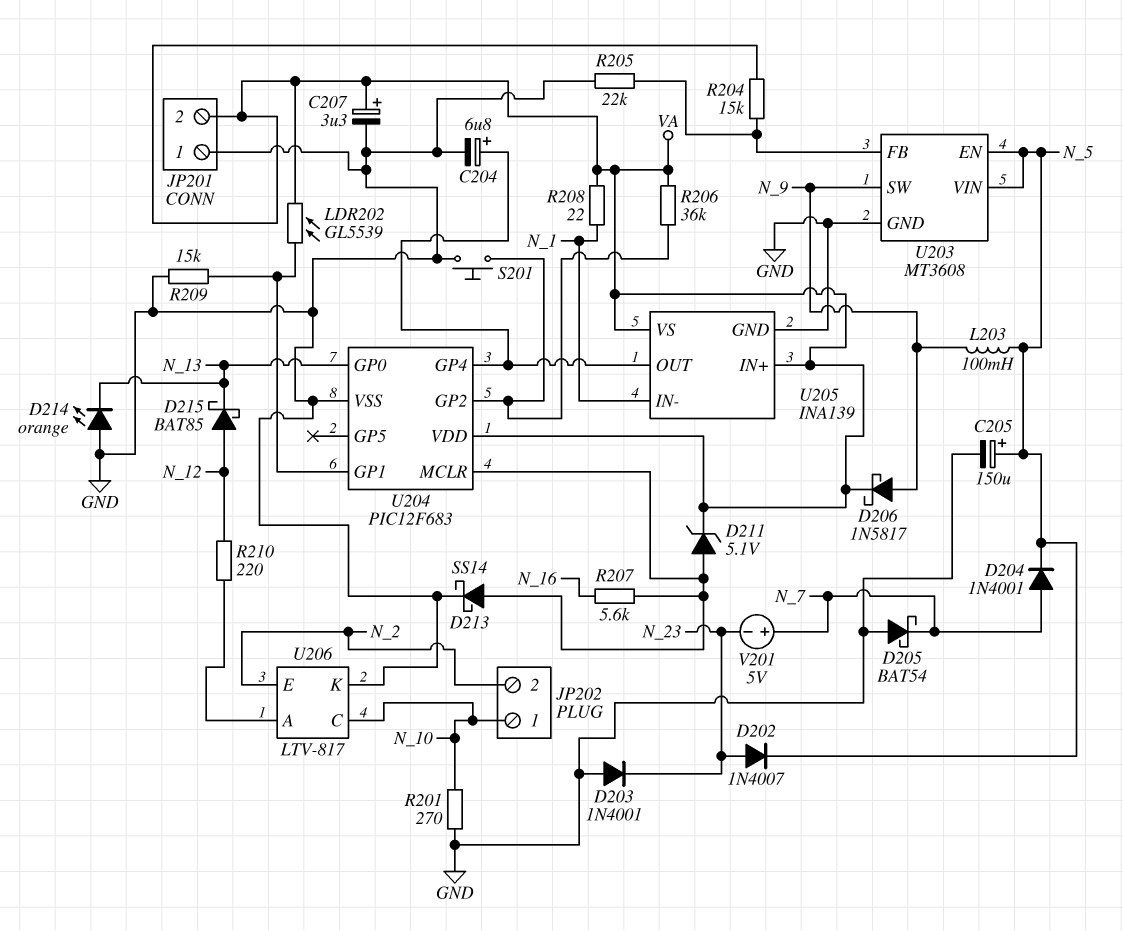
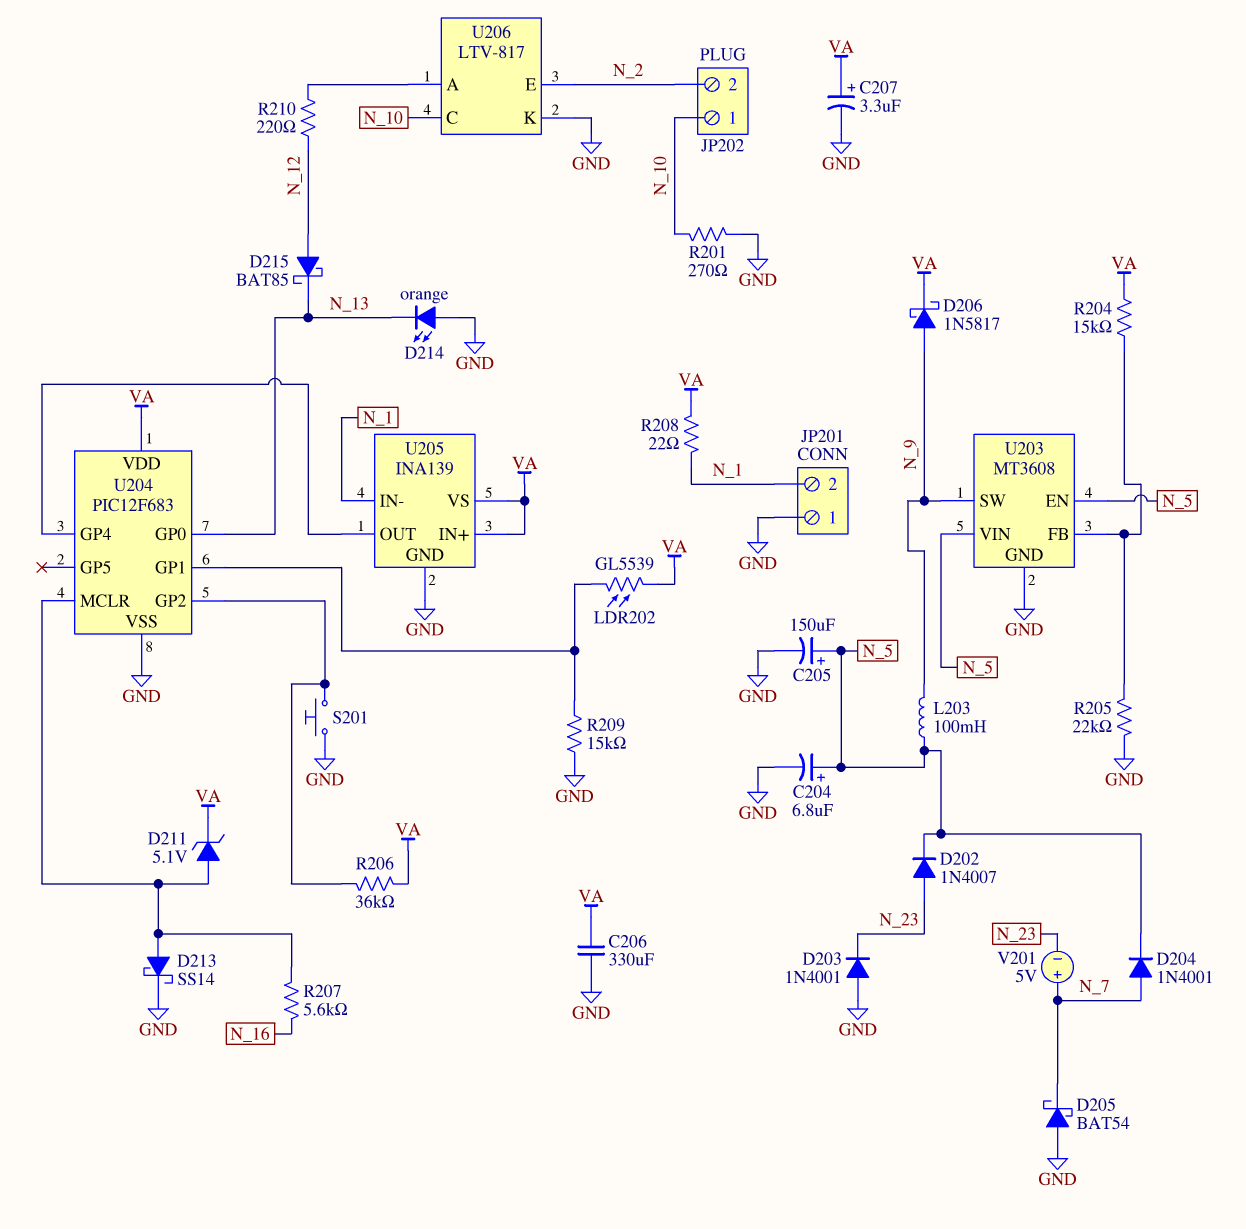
C204: 6.8uF (plus U204/GP4, minus GND) -> 6.8uF (plus N_5, minus GND)
C206: none -> 330uF (GND, VA)
JP201 pin 2: VA -> N_1

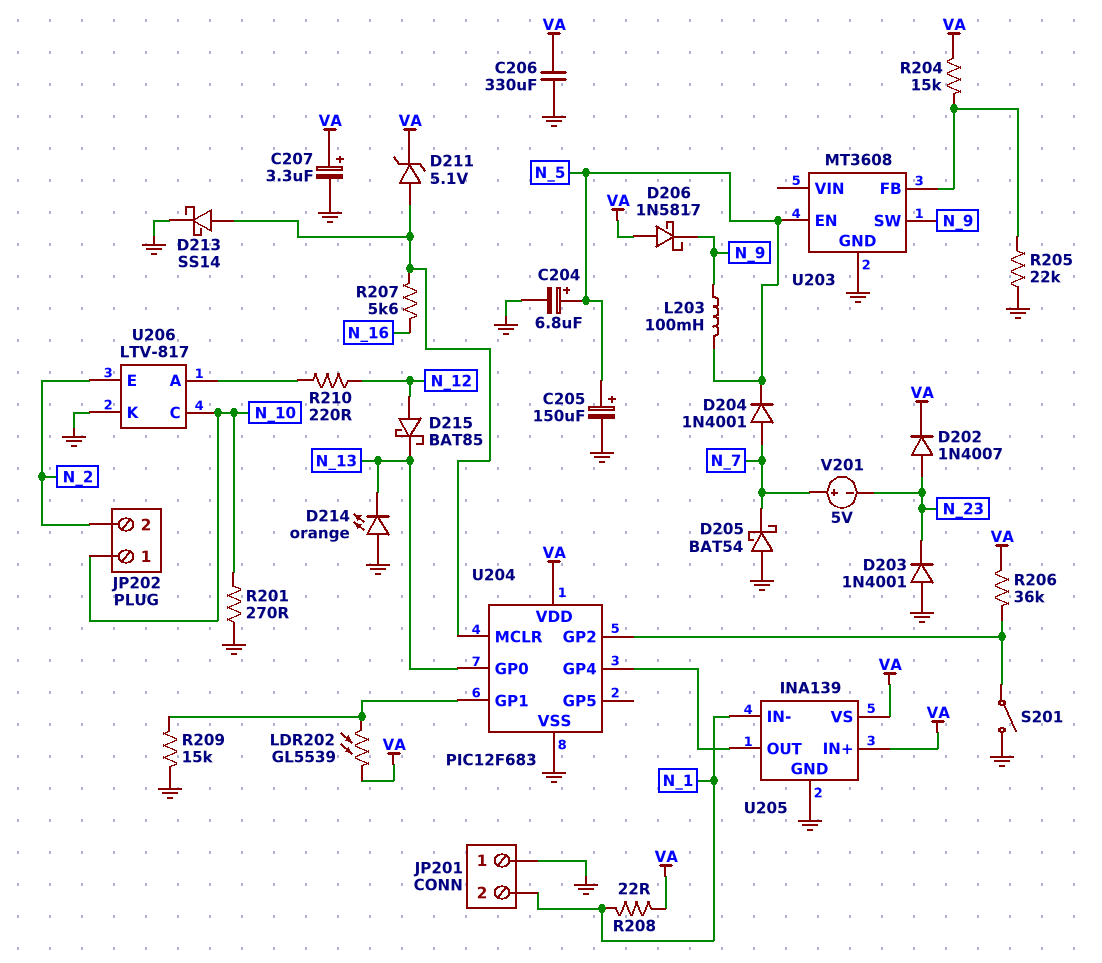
D202: diode 1N4007 (A N_23, K N_5) -> diode 1N4007 (A N_23, K VA)
D206: schottky 1N5817 (A N_9, K VA) -> schottky 1N5817 (A VA, K N_9)
S201: button (GND, U204/GP2) -> switch (GND, U204/GP2)
U203 pin VIN: N_5 -> none

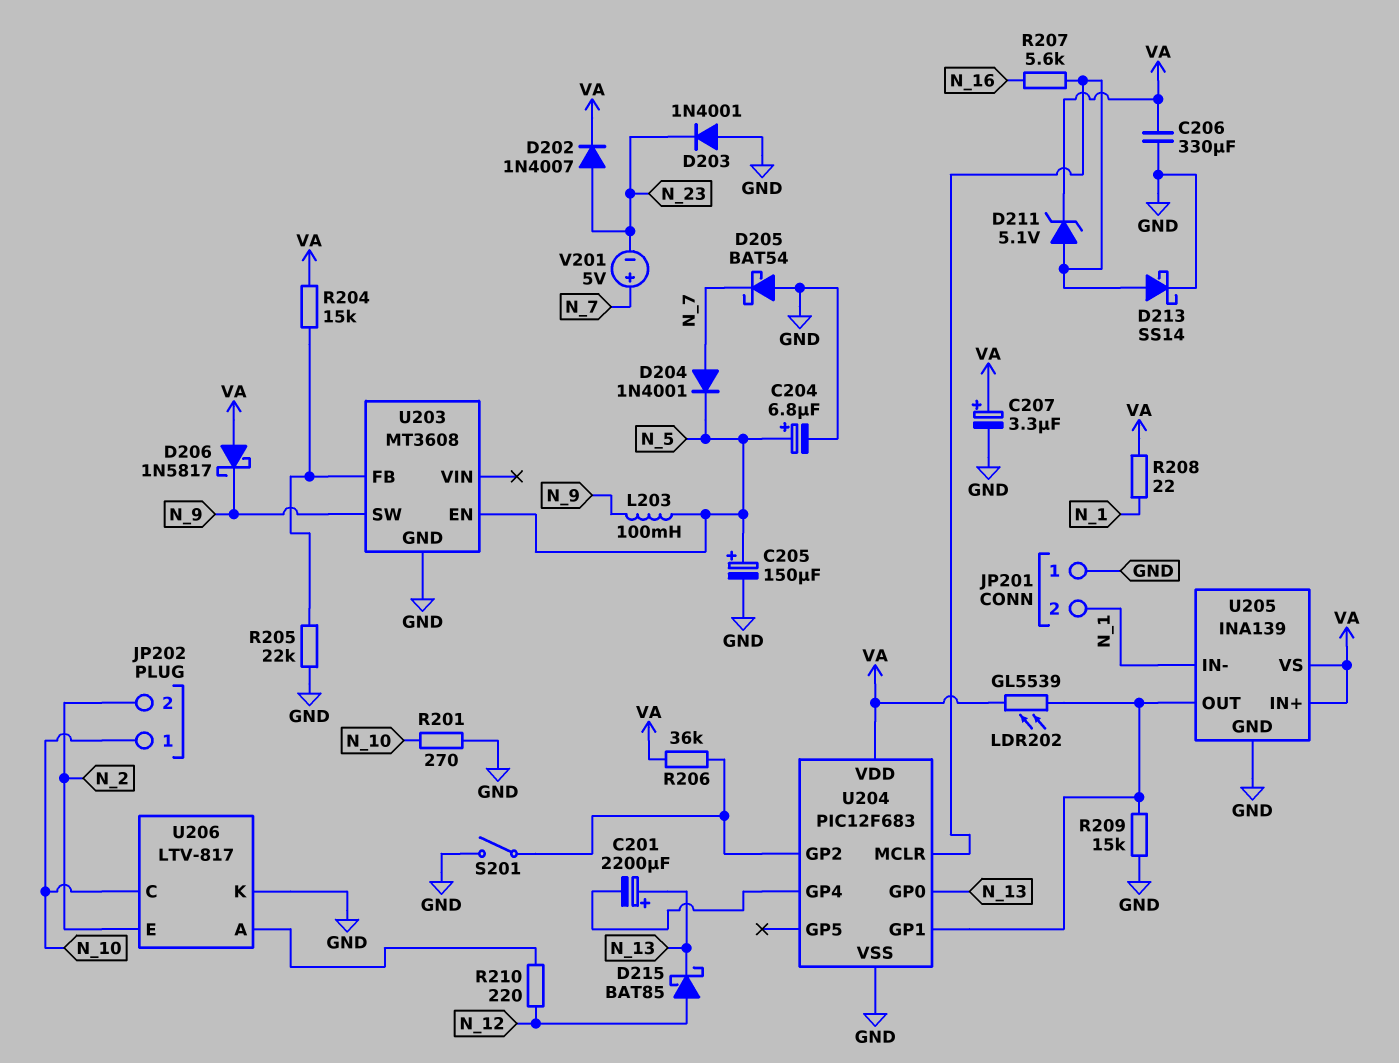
C201: none -> 2200uF (plus N_13, minus U204/GP4)
D214: LED orange (A GND, K N_13) -> none
U205 pin OUT: U204/GP4 -> U204/GP1

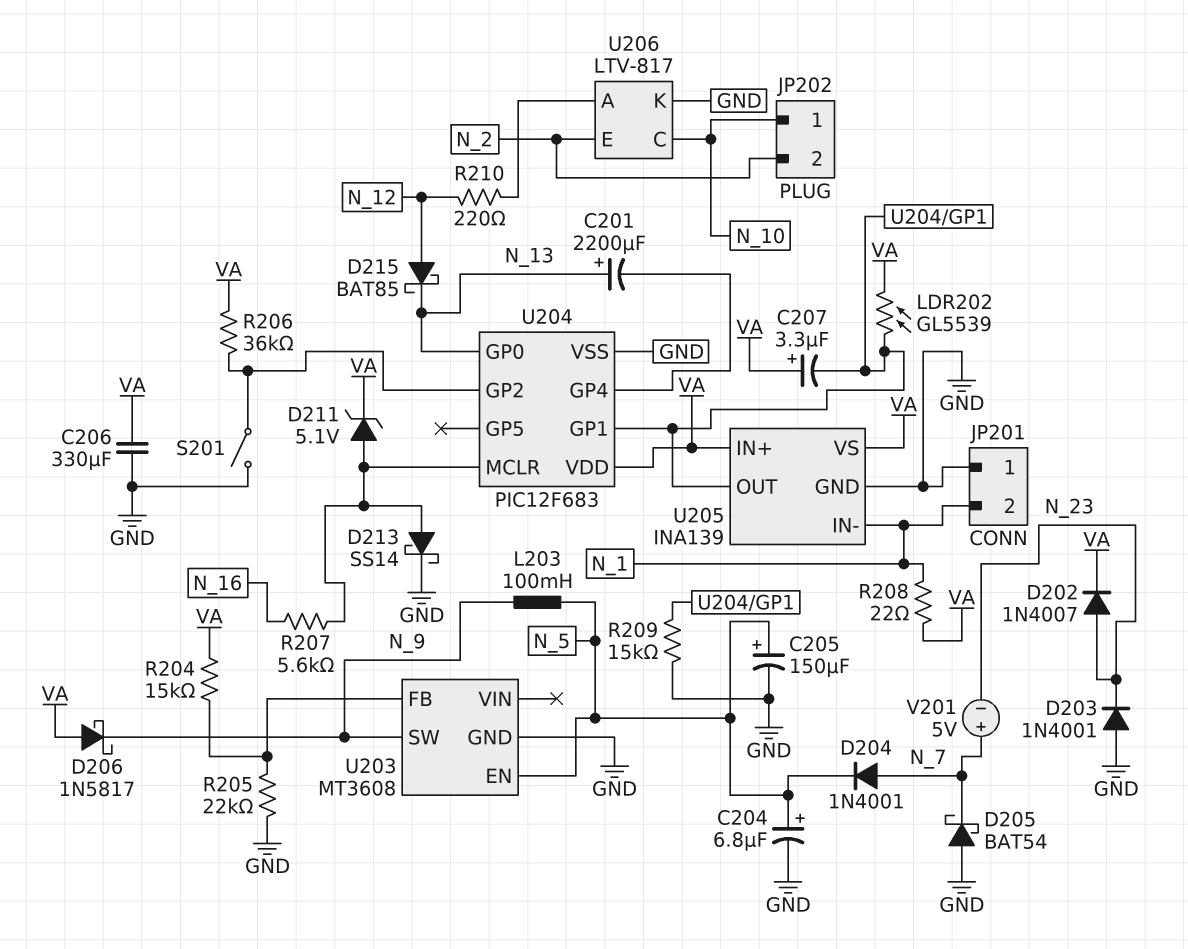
C207: 3.3uF (plus VA, minus GND) -> 3.3uF (plus VA, minus U204/GP1)
R201: 270 (GND, N_10) -> none

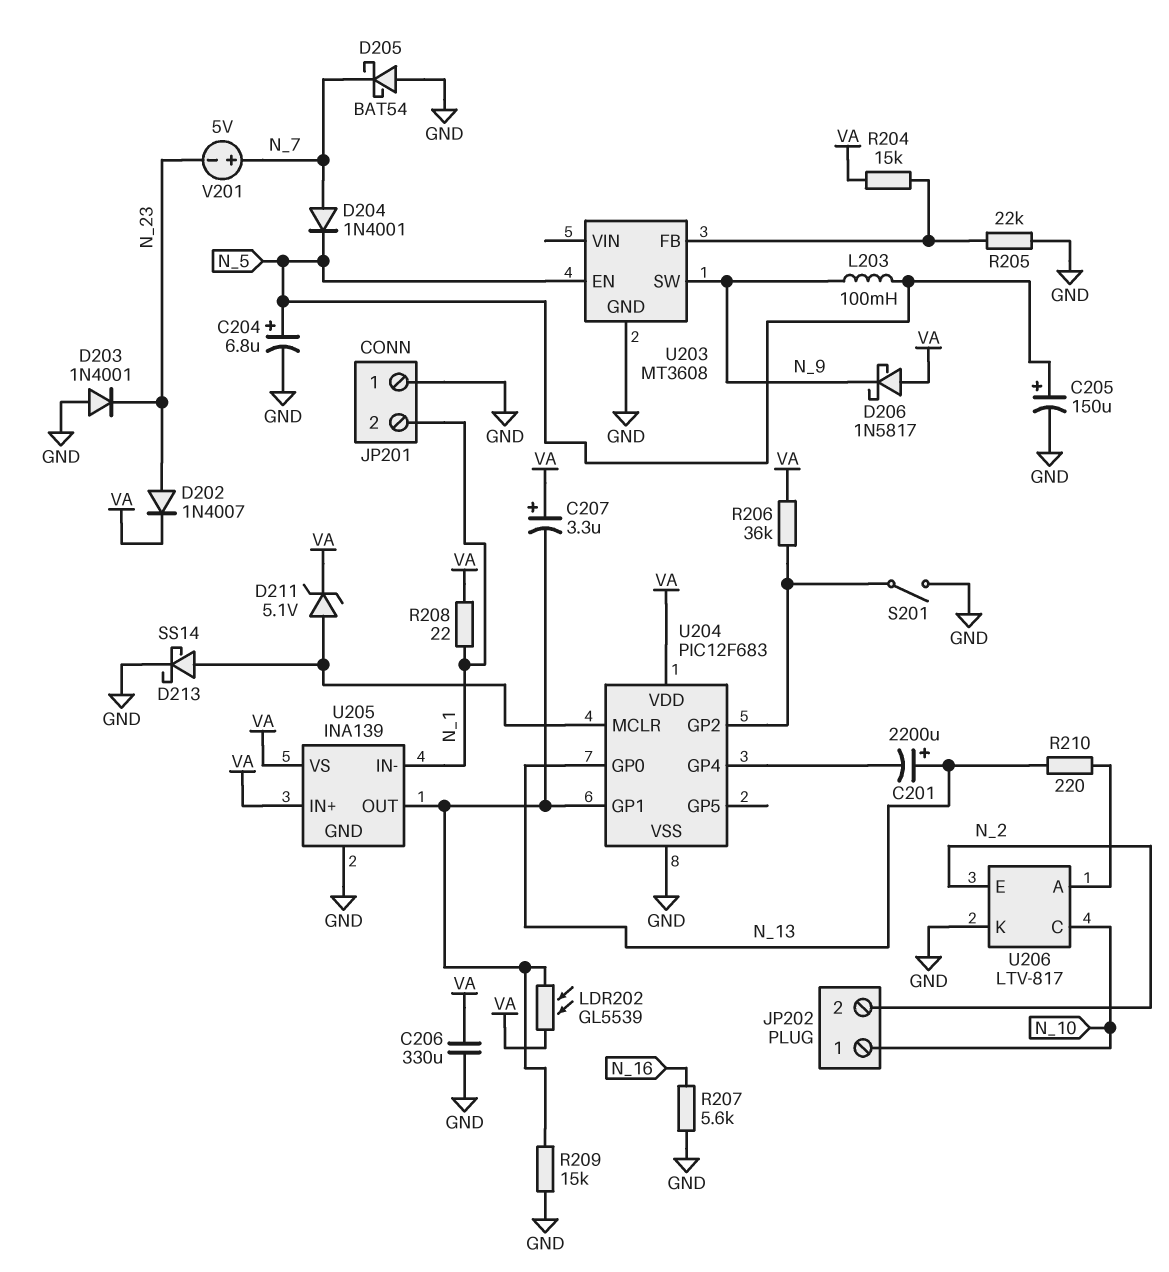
D215: schottky BAT85 (A N_12, K N_13) -> none
R207: 5.6k (N_16, U204/MCLR) -> 5.6k (GND, N_16)
R210: 220 (N_12, U206/A) -> 220 (N_13, U206/A)

